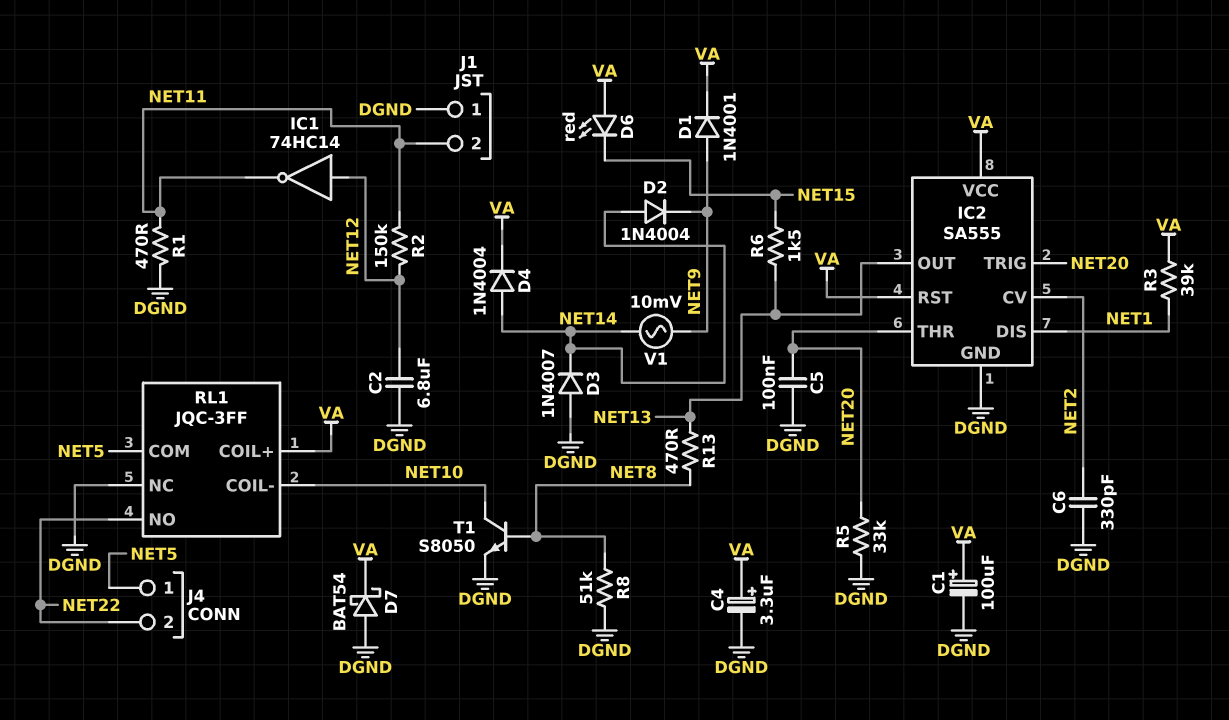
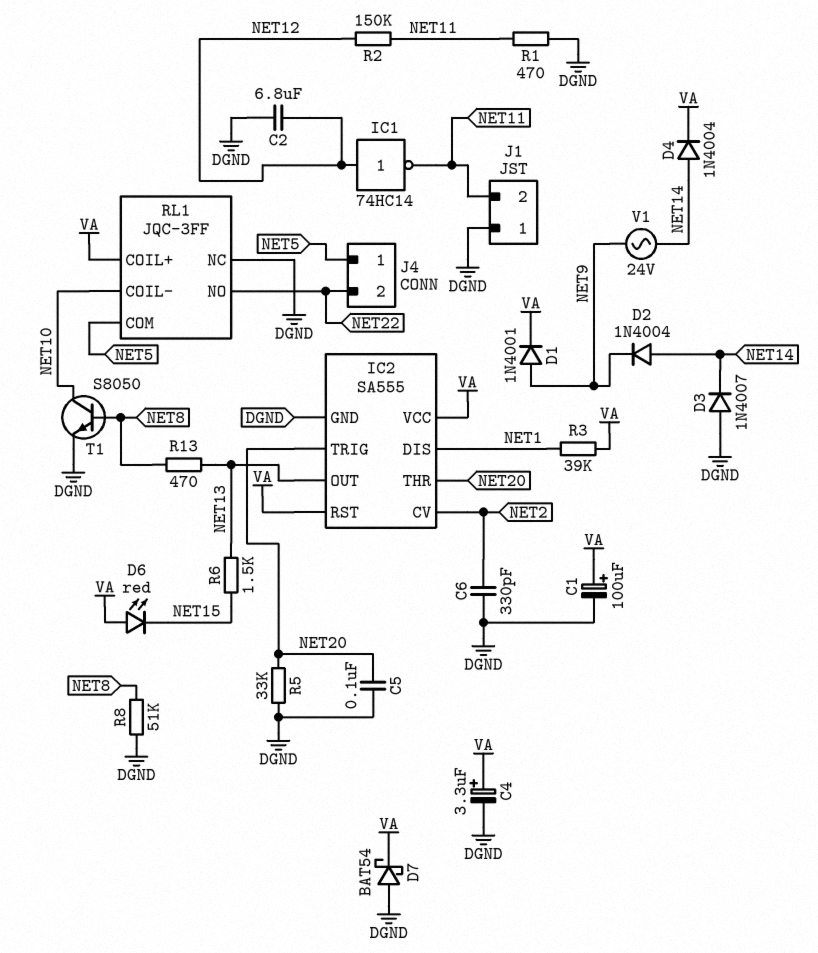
V1: AC 10mV (NET9, NET14) -> AC 24V (NET9, NET14)

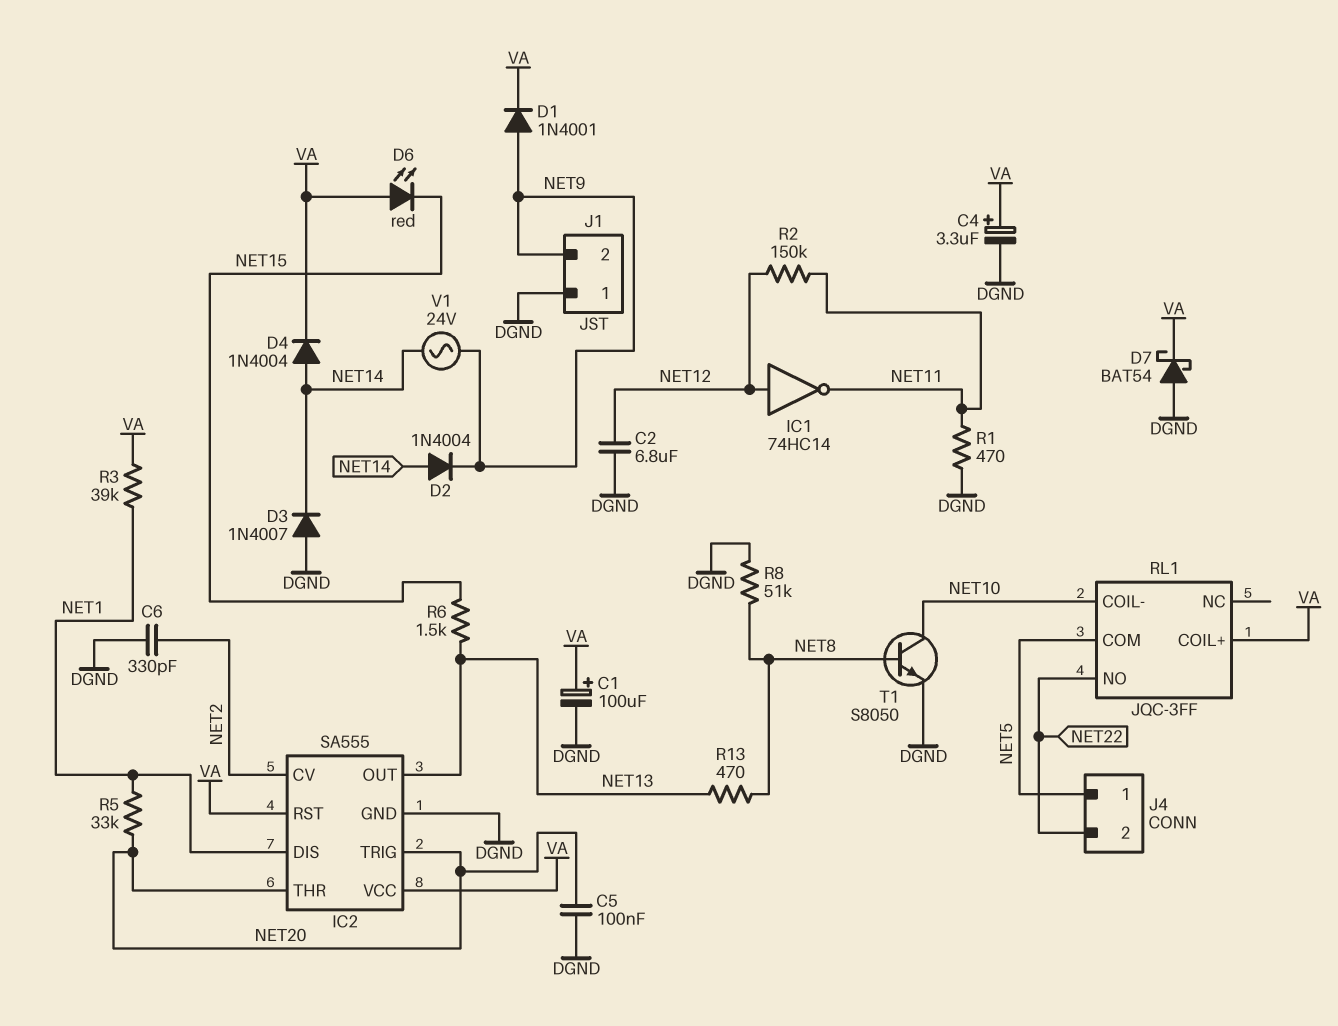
J1 pin 2: NET11 -> NET9
R5: 33k (DGND, NET20) -> 33k (NET1, NET20)
RL1 pin NC: DGND -> none

